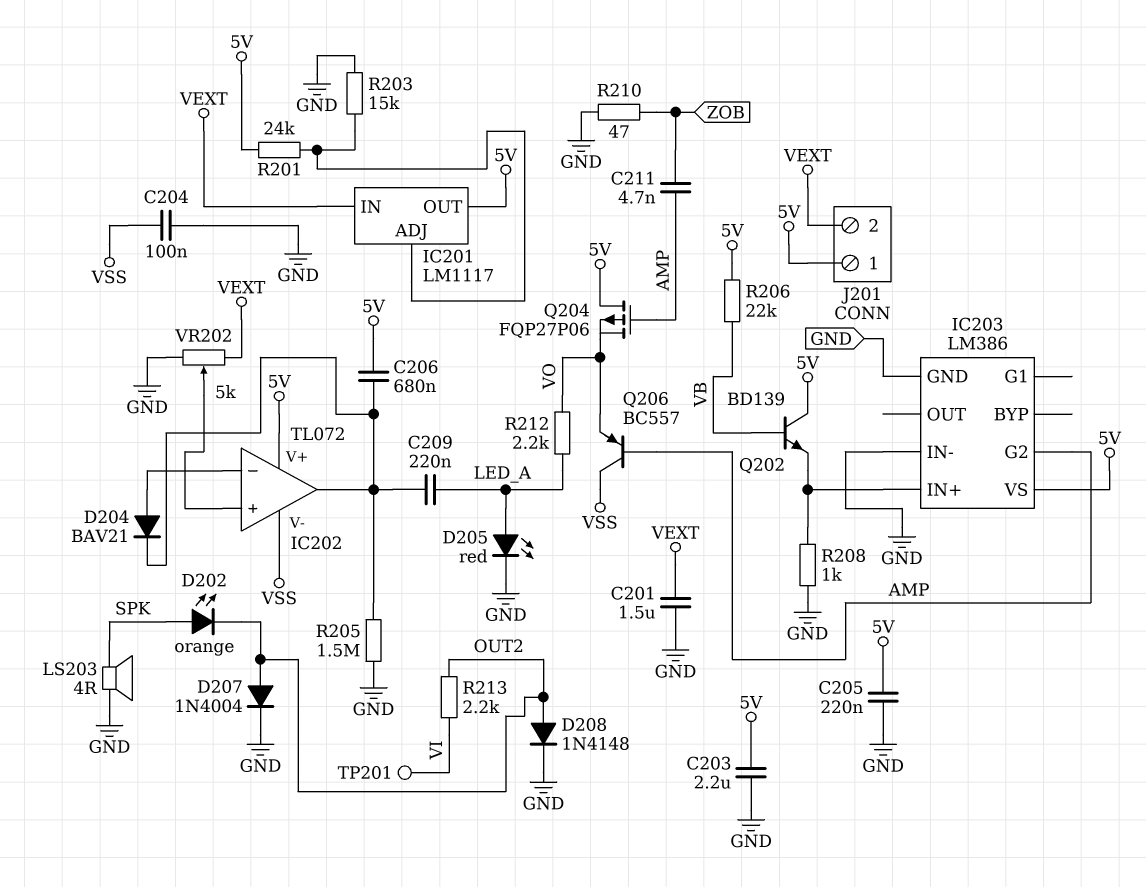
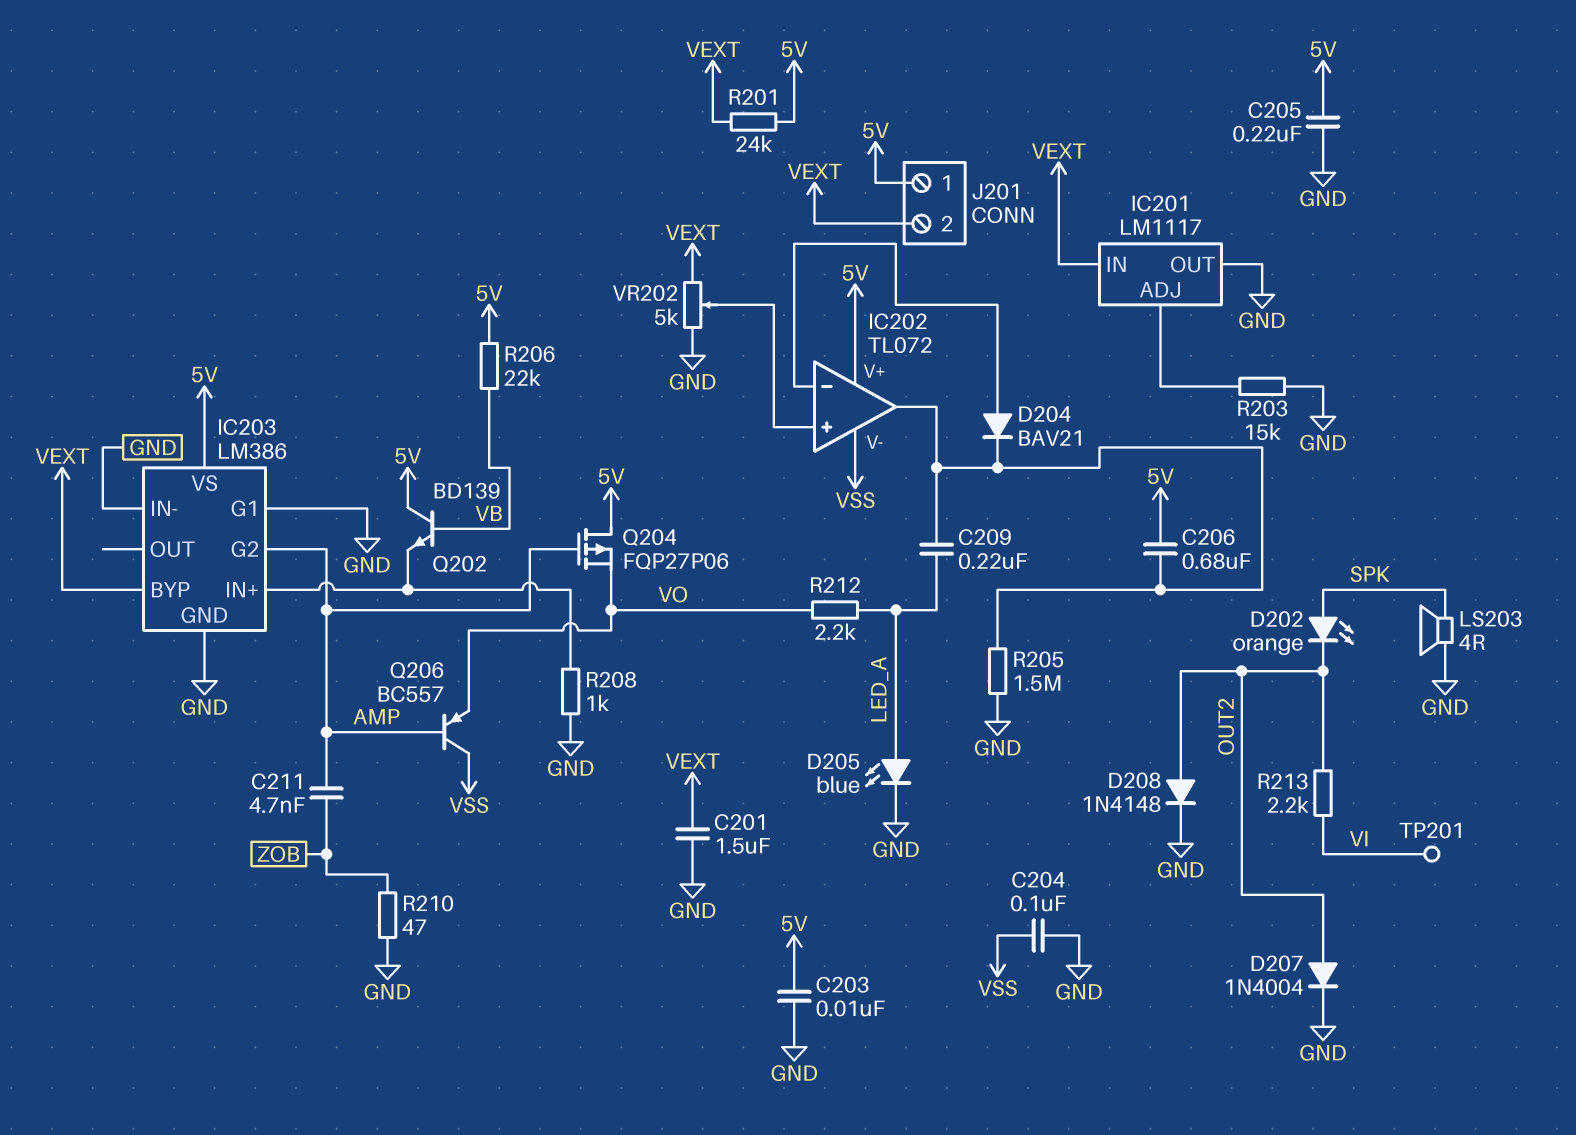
C203: 2.2uF (5V, GND) -> 10nF (5V, GND)
D205: LED red (A LED_A, K GND) -> LED blue (A LED_A, K GND)
IC201 pin OUT: 5V -> GND
IC203 pin BYP: none -> VEXT
IC203 pin G1: none -> GND
R201: 24k (5V, IC201/ADJ) -> 24k (5V, VEXT)

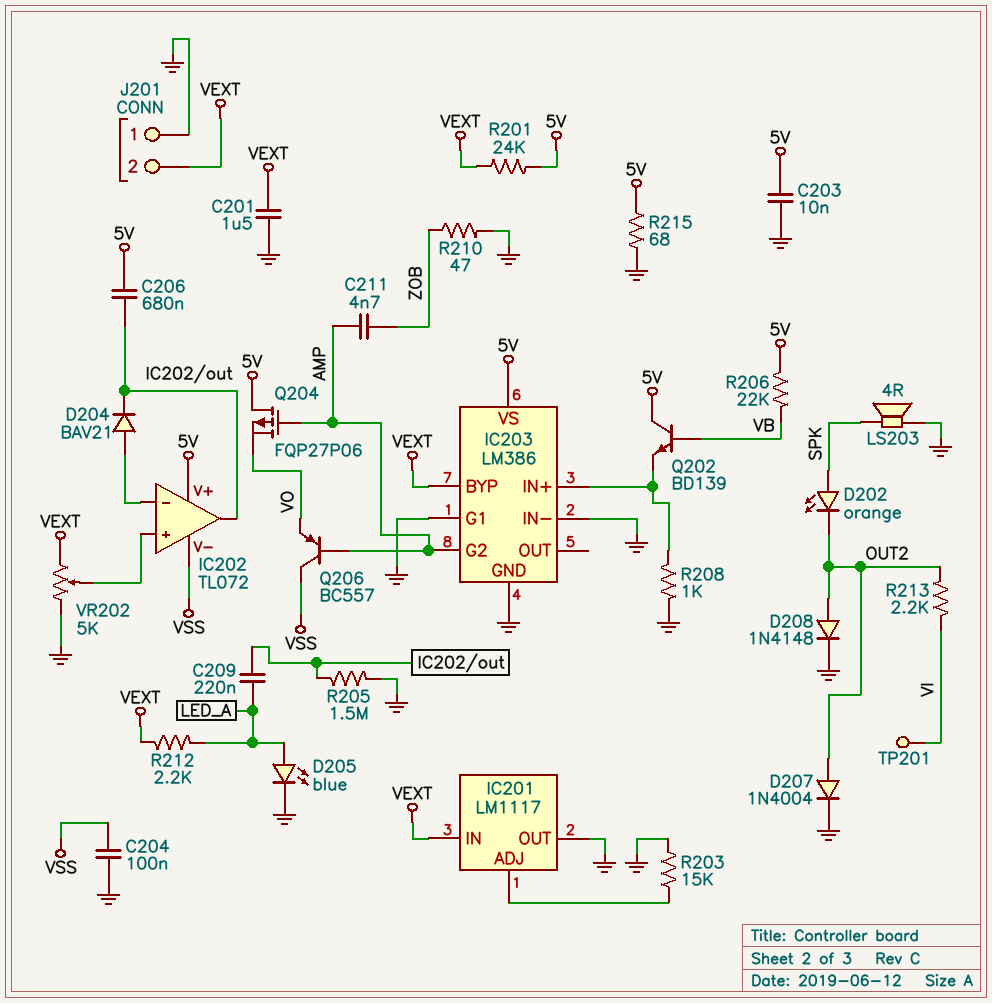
C205: 220nF (5V, GND) -> none
J201 pin 1: 5V -> GND
R212: 2.2k (LED_A, VO) -> 2.2k (LED_A, VEXT)
R215: none -> 68 (5V, GND)

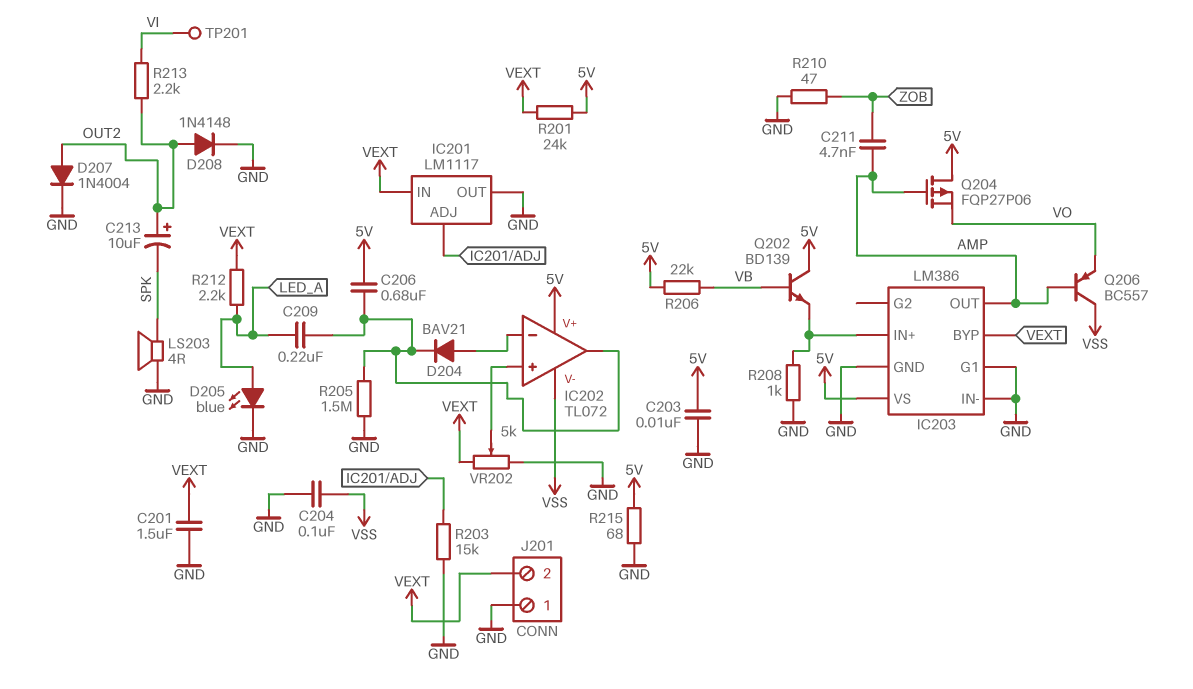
C213: none -> 10uF (plus OUT2, minus SPK)
D202: LED orange (A SPK, K OUT2) -> none
IC203 pin G2: AMP -> none
IC203 pin OUT: none -> AMP

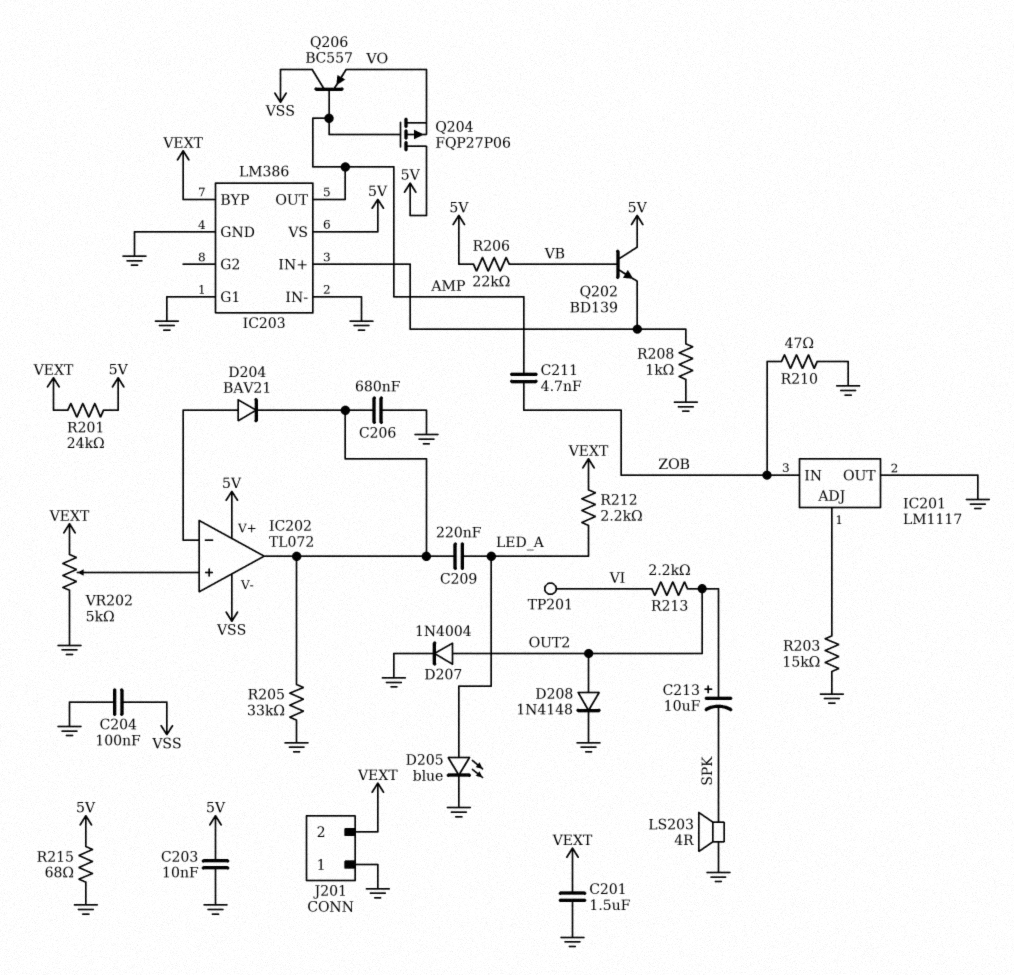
C206: 680nF (5V, IC202/out) -> 680nF (GND, IC202/out)
IC201 pin IN: VEXT -> ZOB
R205: 1.5M (GND, IC202/out) -> 33k (GND, IC202/out)

